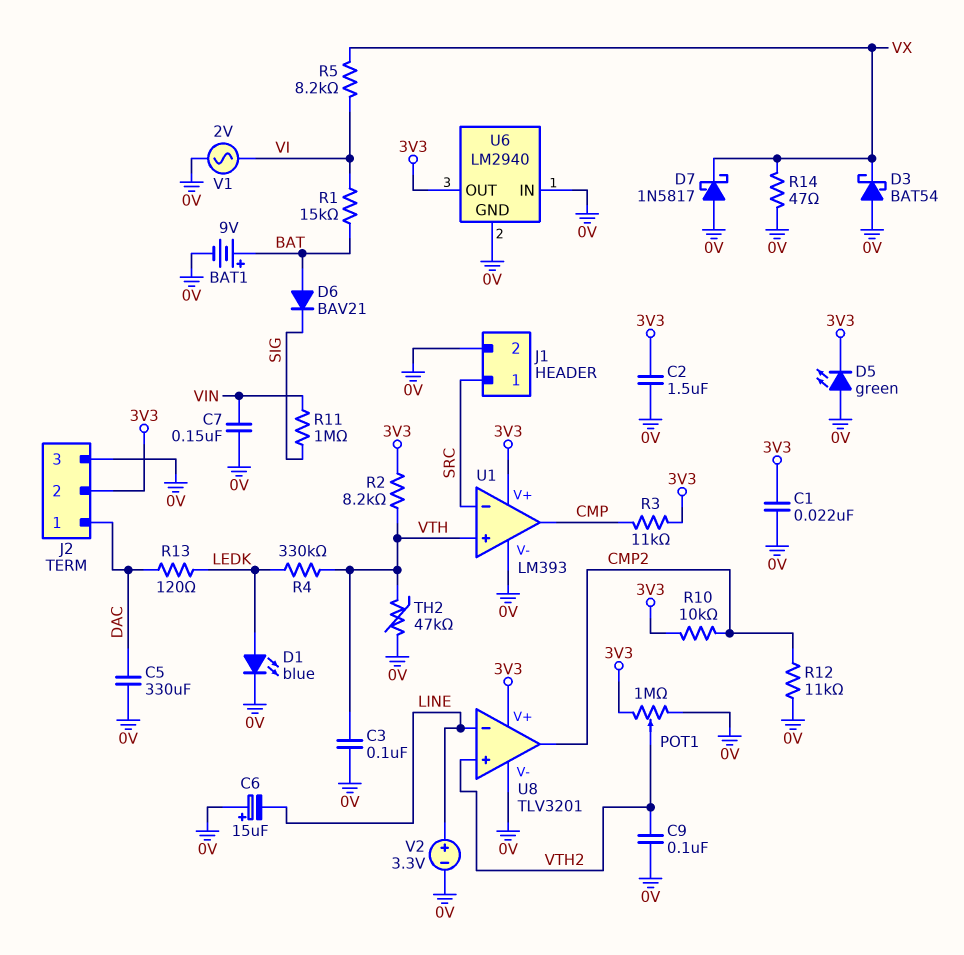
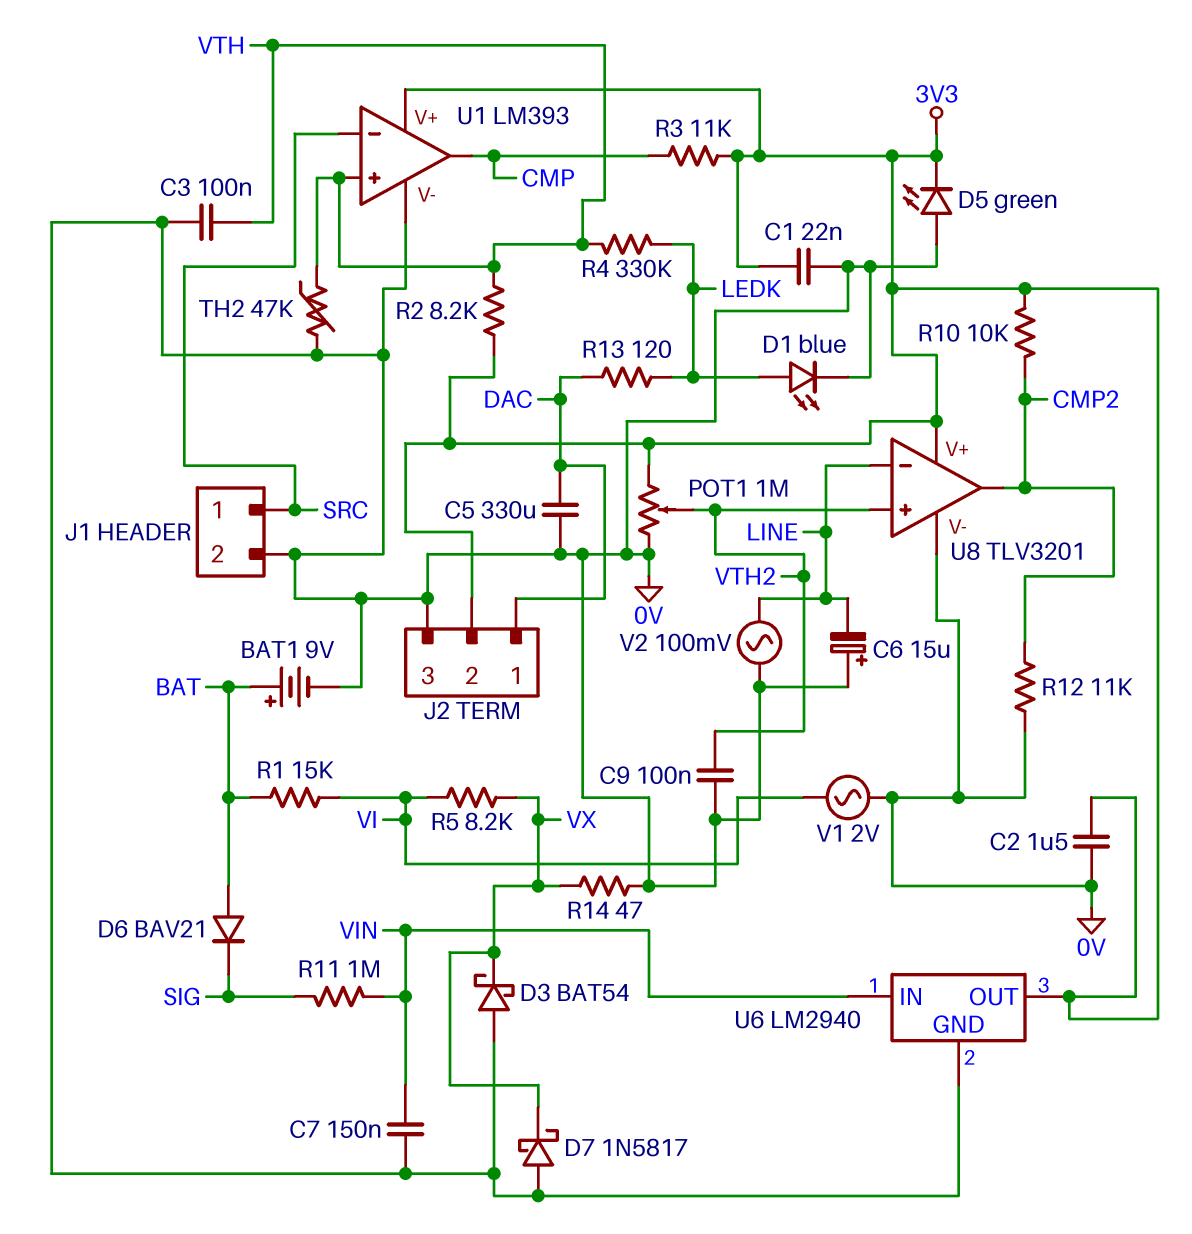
U6 pin IN: 0V -> VIN
V2: 3.3V (plus LINE, minus 0V) -> AC 100mV (0V, LINE)

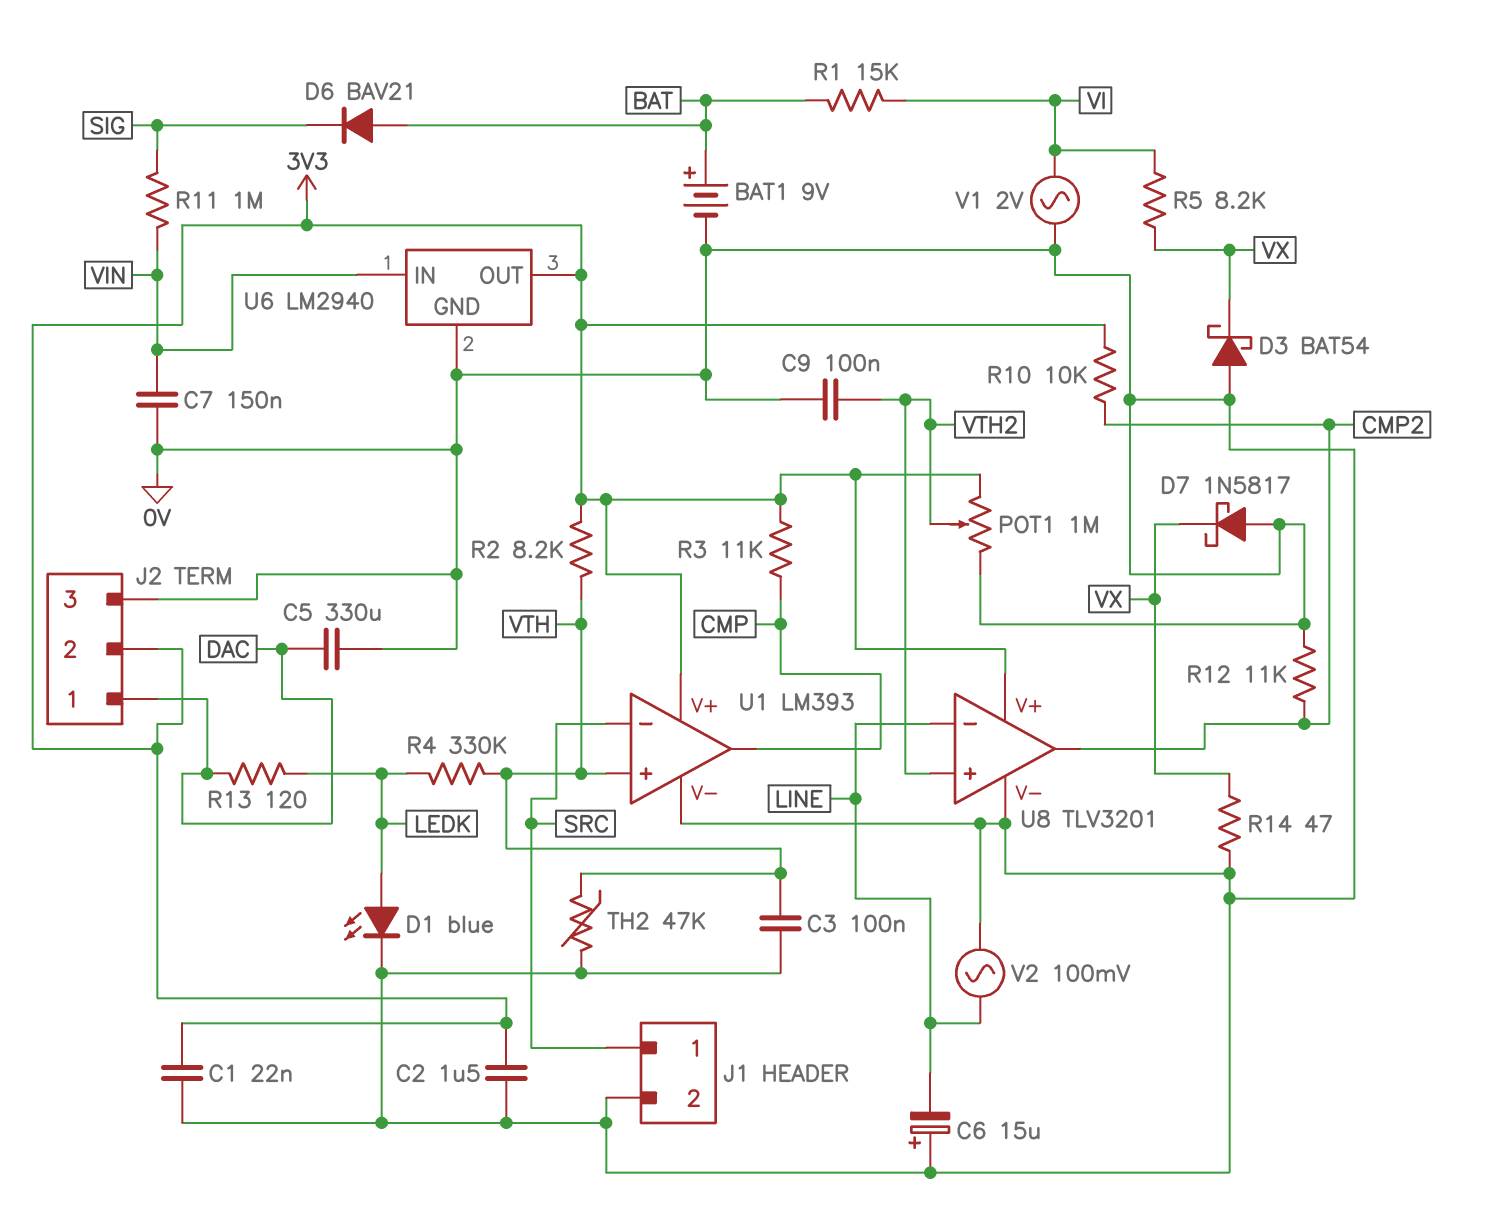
D5: LED green (A 0V, K 3V3) -> none

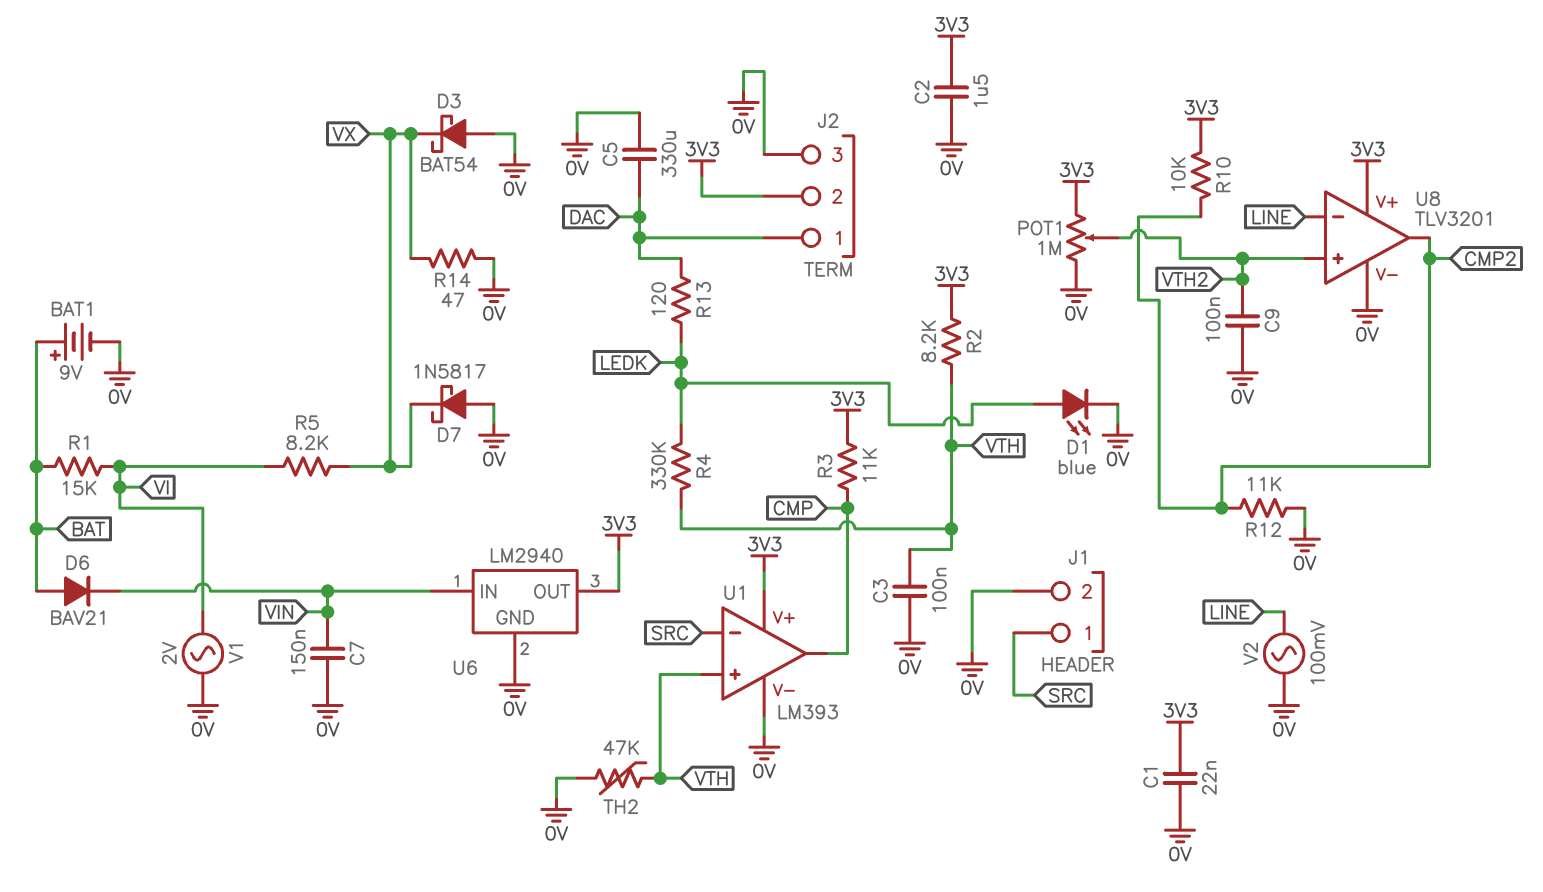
C6: 15uF (plus 0V, minus LINE) -> none
D6: diode BAV21 (A BAT, K SIG) -> diode BAV21 (A BAT, K VIN)
R11: 1M (SIG, VIN) -> none

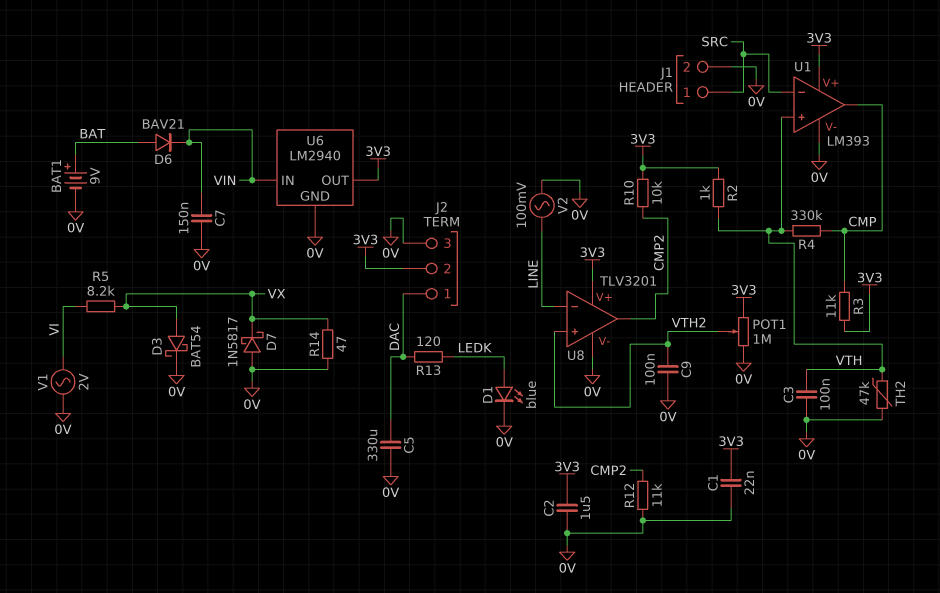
D3: schottky BAT54 (A 0V, K VX) -> schottky BAT54 (A VX, K 0V)
R1: 15k (BAT, VI) -> none
R2: 8.2k (3V3, VTH) -> 1k (3V3, VTH)
R4: 330k (LEDK, VTH) -> 330k (CMP, VTH)

